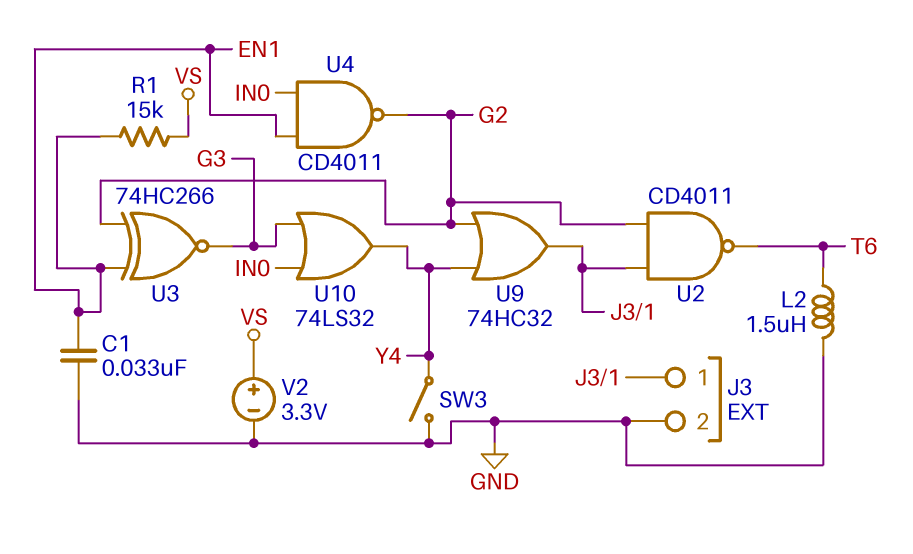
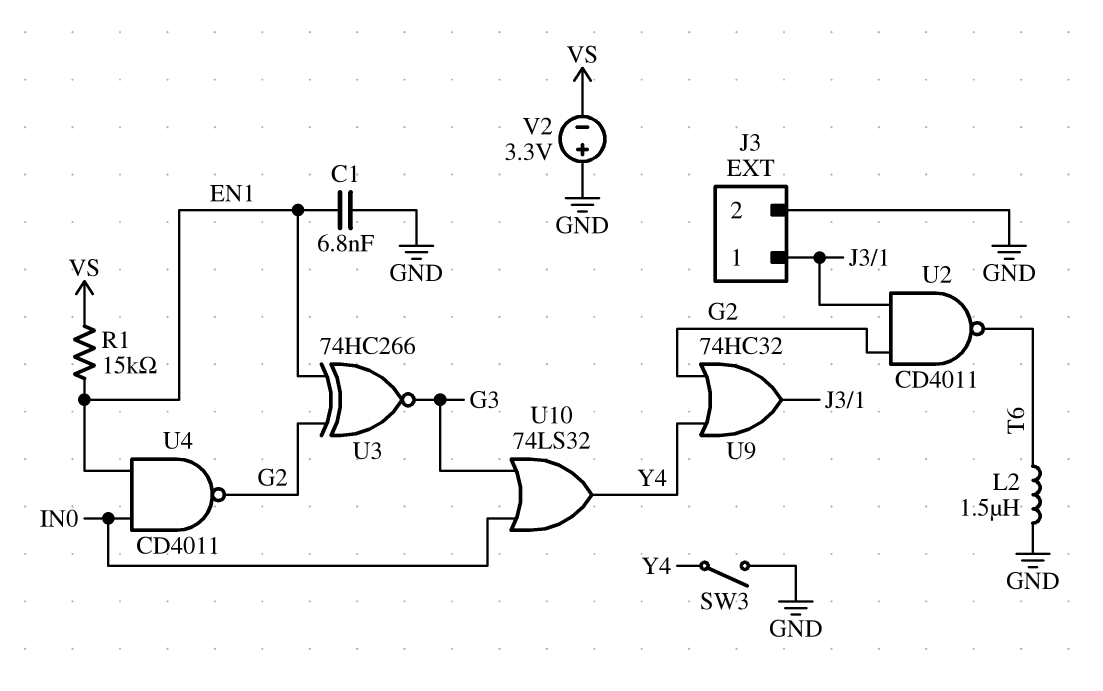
C1: 33nF (EN1, GND) -> 6.8nF (EN1, GND)
V2: 3.3V (plus VS, minus GND) -> 3.3V (plus GND, minus VS)

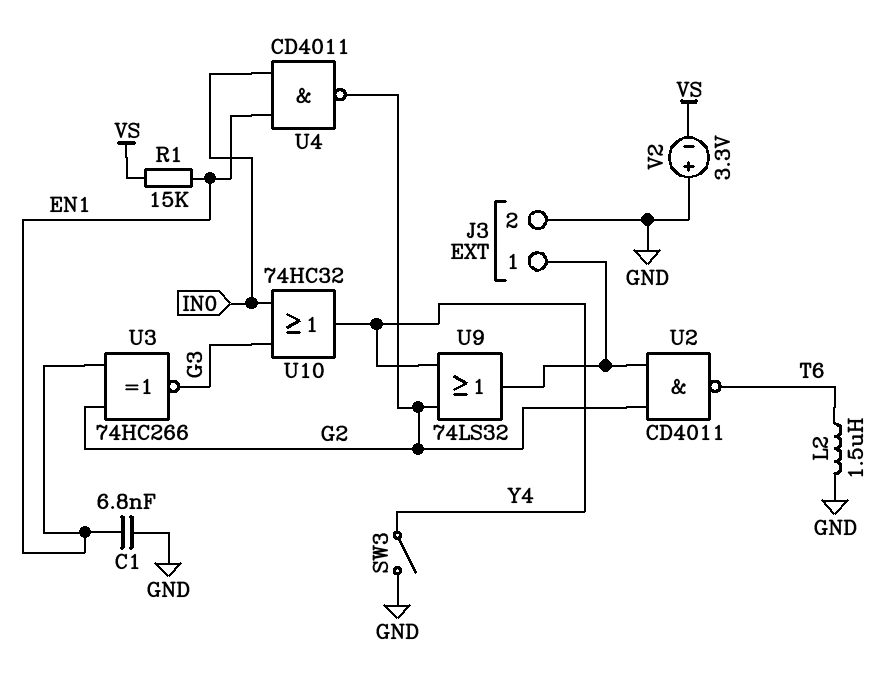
U9: OR 74HC32 (in G2, in Y4, out J3/1) -> OR 74LS32 (in G2, in Y4, out J3/1)
U10: OR 74LS32 (in G3, in IN0, out Y4) -> OR 74HC32 (in G3, in IN0, out Y4)

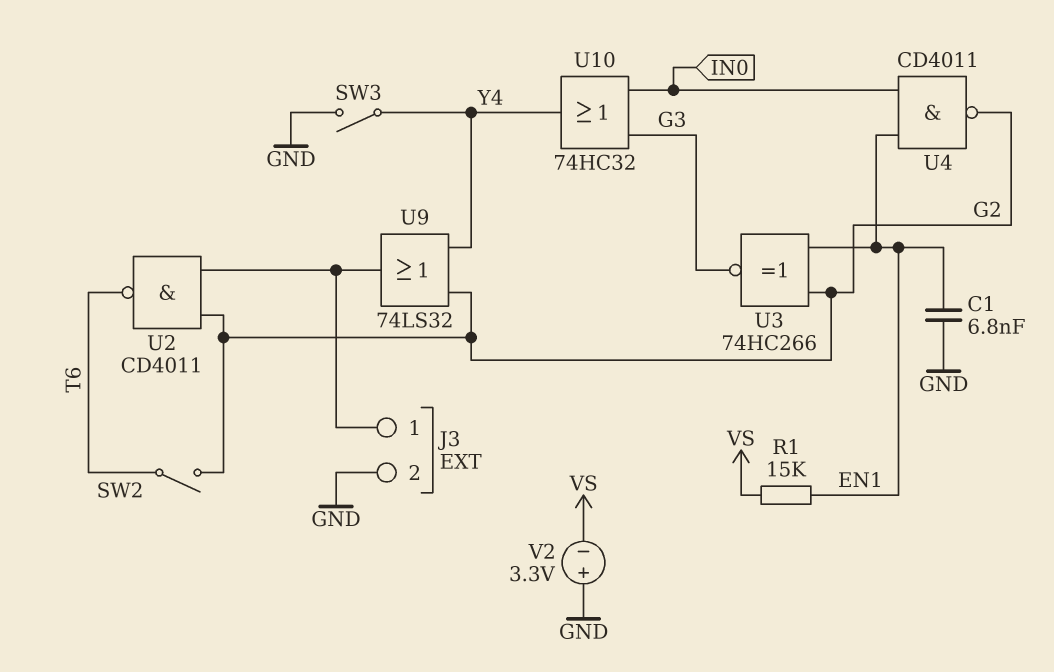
L2: 1.5uH (GND, T6) -> none
SW2: none -> switch (G2, T6)

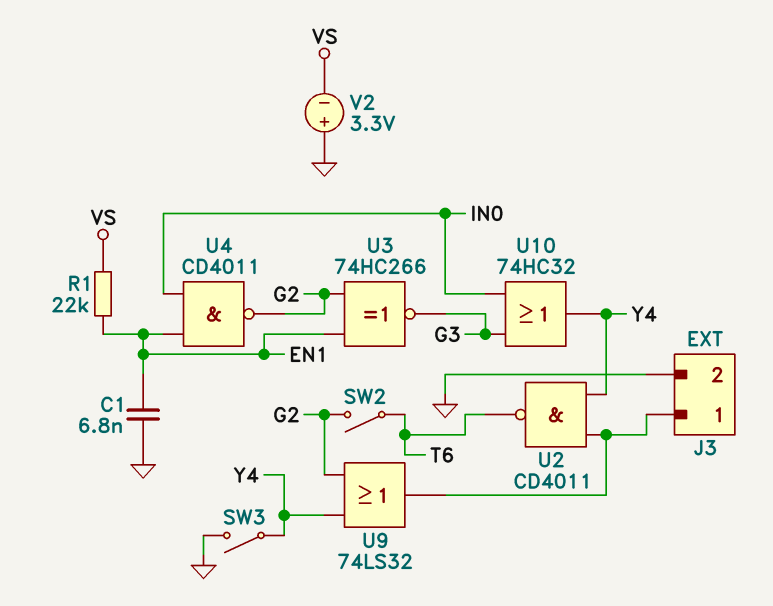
R1: 15k (EN1, VS) -> 22k (EN1, VS)
U2: NAND CD4011 (in G2, in J3/1, out T6) -> NAND CD4011 (in J3/1, in Y4, out T6)

